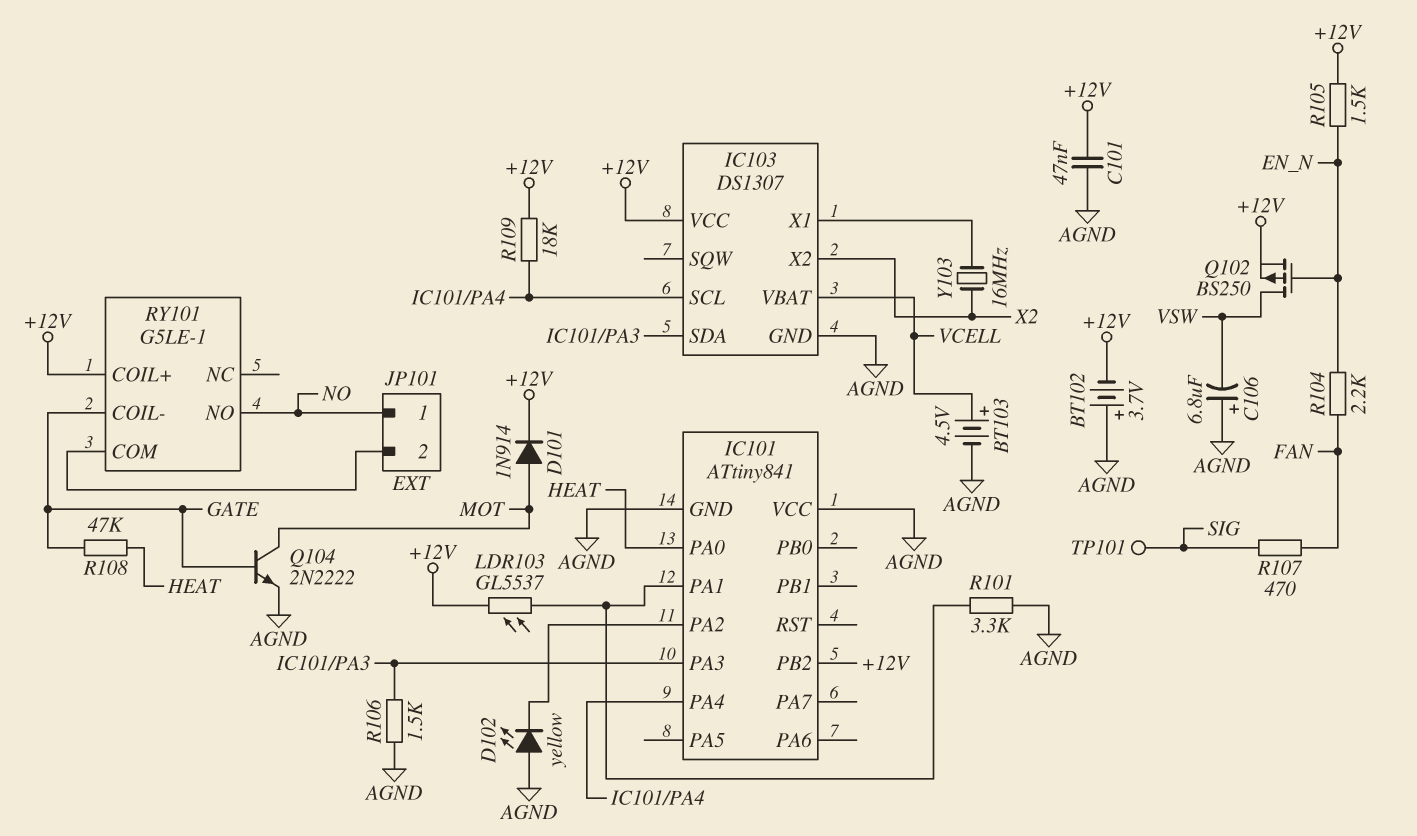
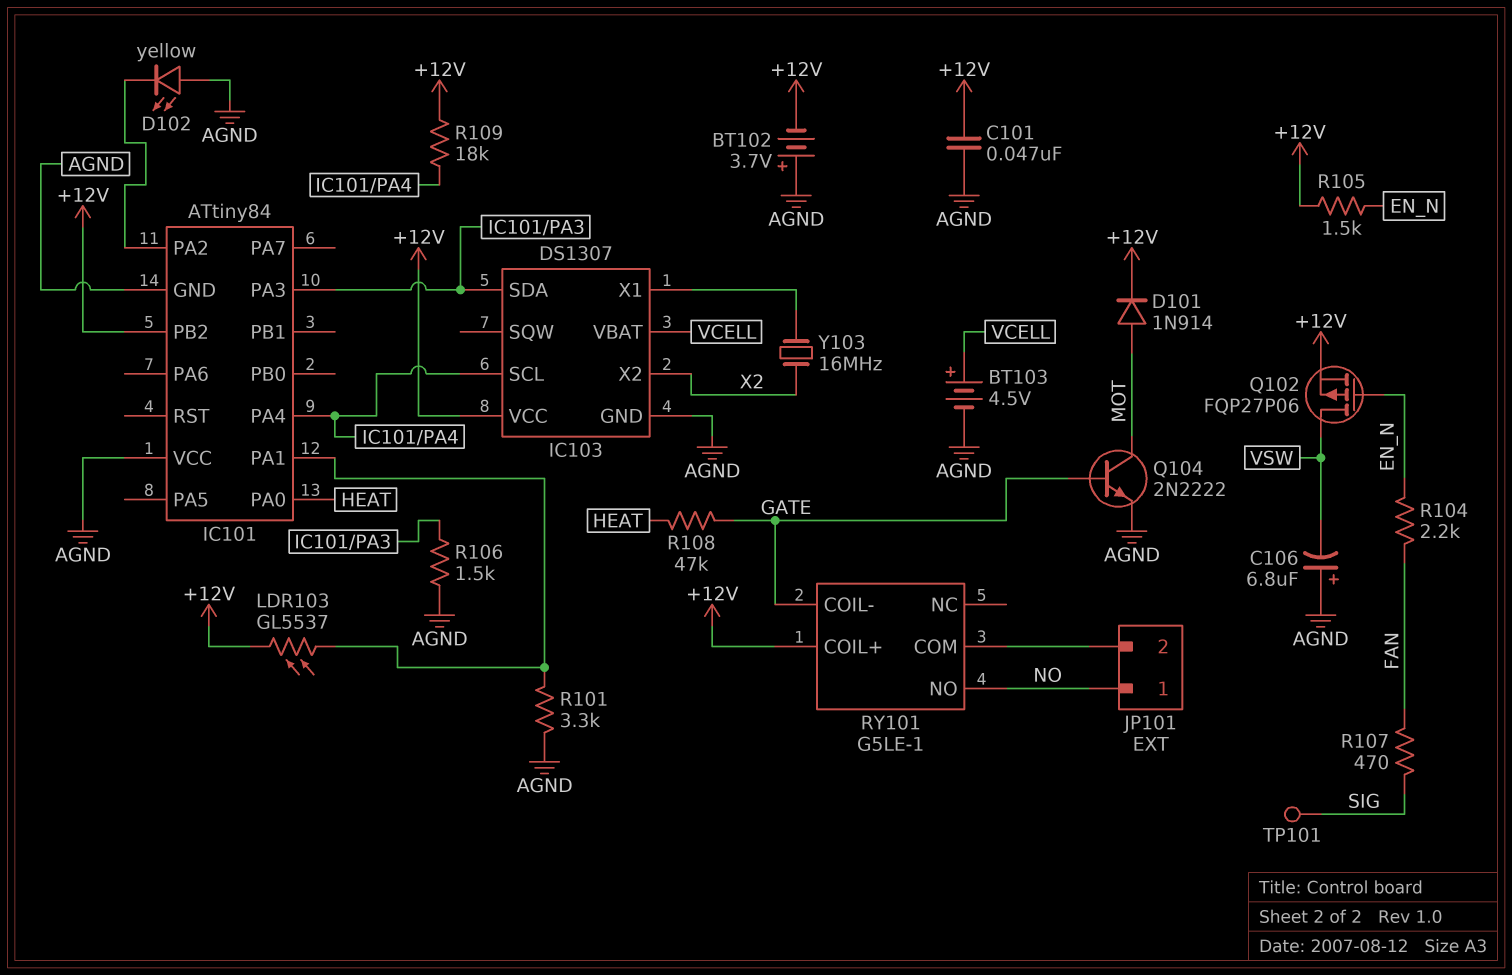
IC101: ATtiny841 -> ATtiny84
Q102: PMOS BS250 (G EN_N, D VSW, S +12V) -> PMOS FQP27P06 (G EN_N, D VSW, S +12V)

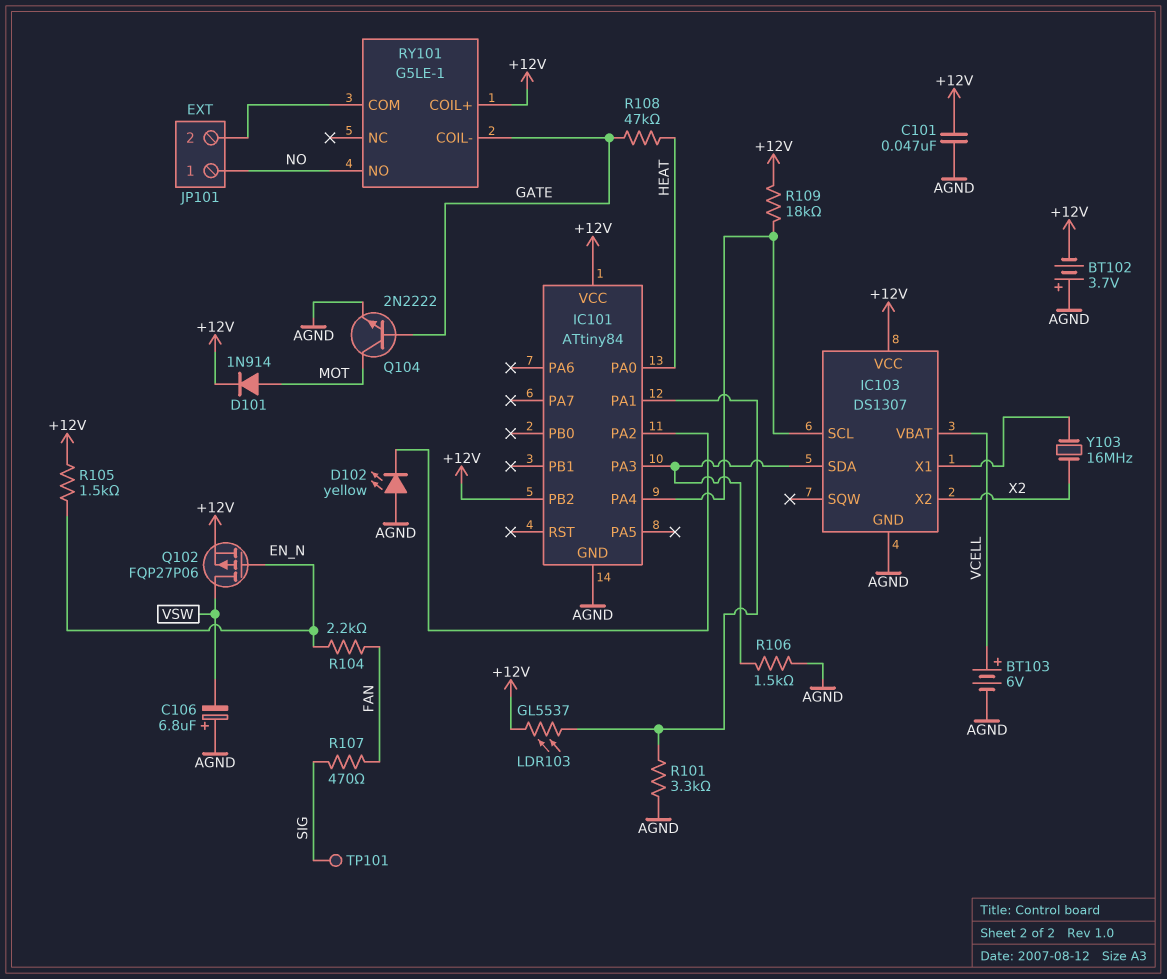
BT103: 4.5V (plus VCELL, minus AGND) -> 6V (plus VCELL, minus AGND)
IC101 pin VCC: AGND -> +12V

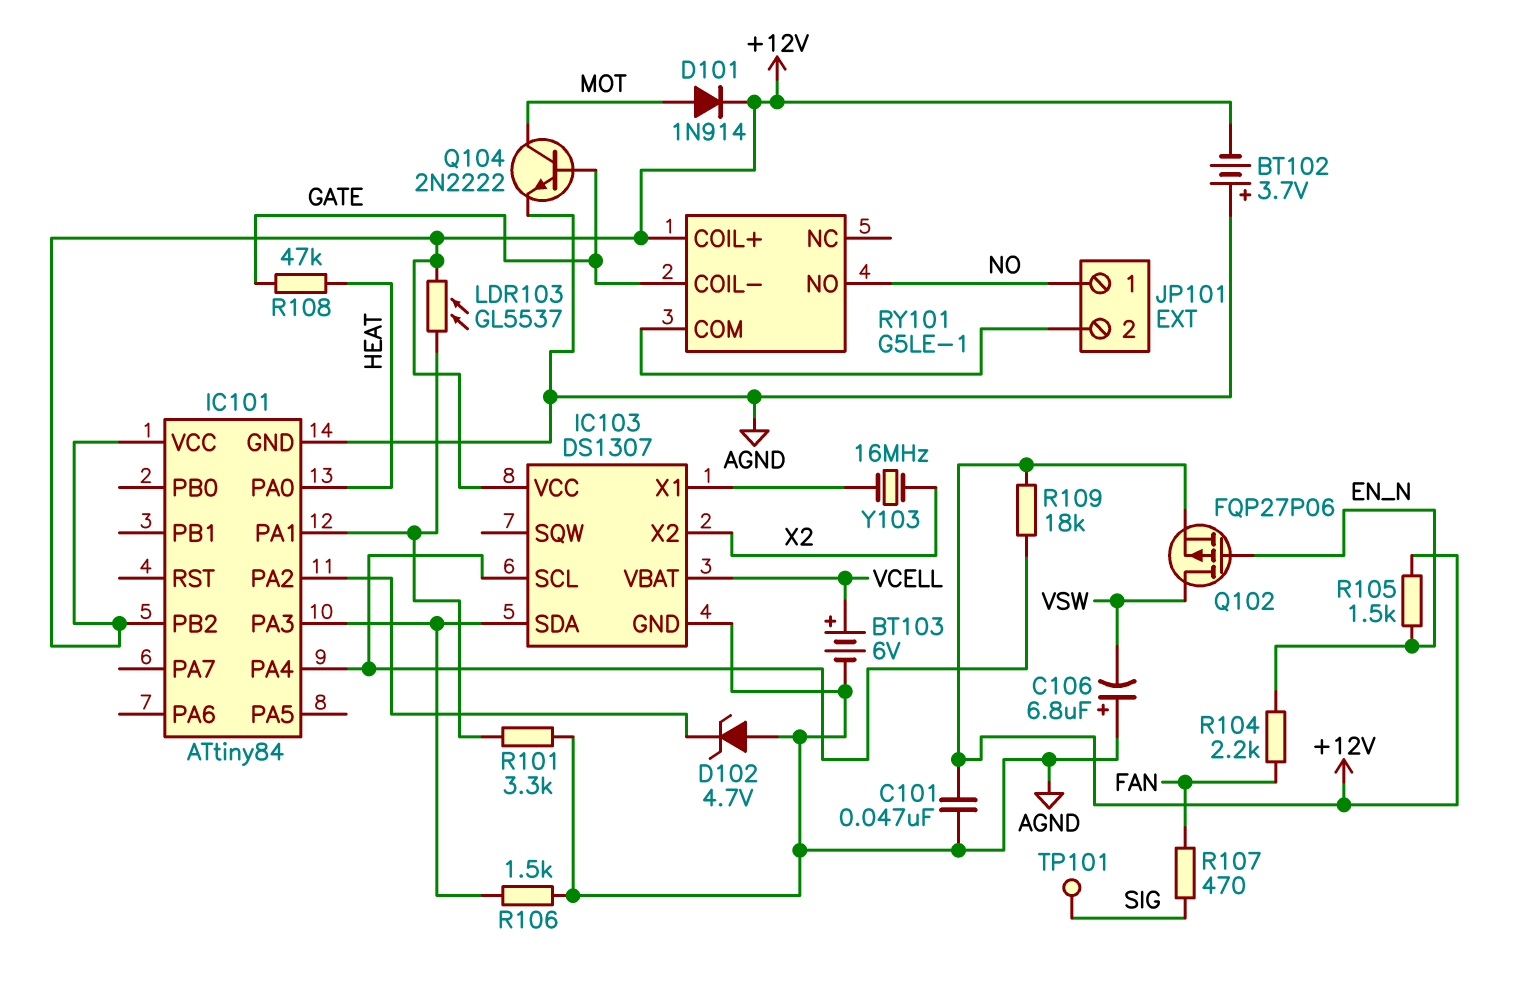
D102: LED yellow (A AGND, K IC101/PA2) -> zener 4.7V (A AGND, K IC101/PA2)

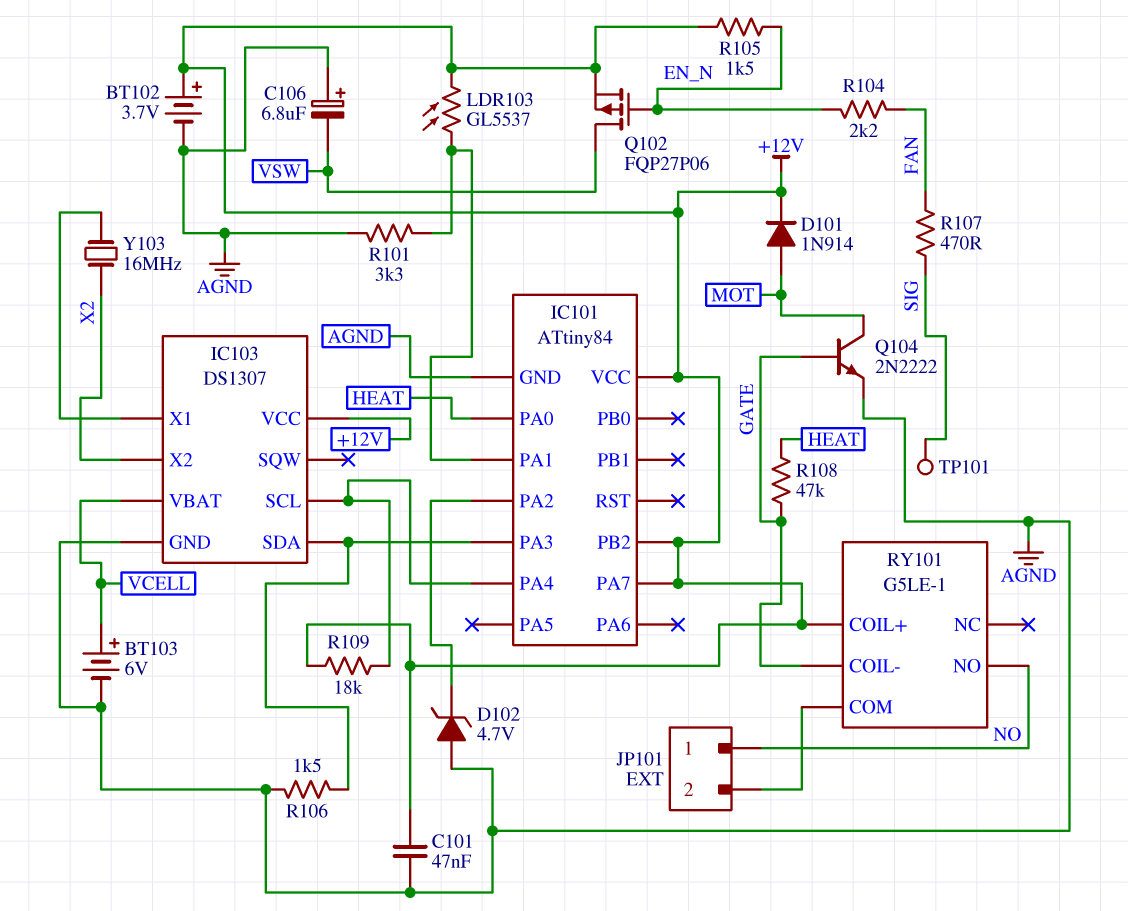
BT102: 3.7V (plus AGND, minus +12V) -> 3.7V (plus +12V, minus AGND)
IC101 pin PA7: none -> +12V

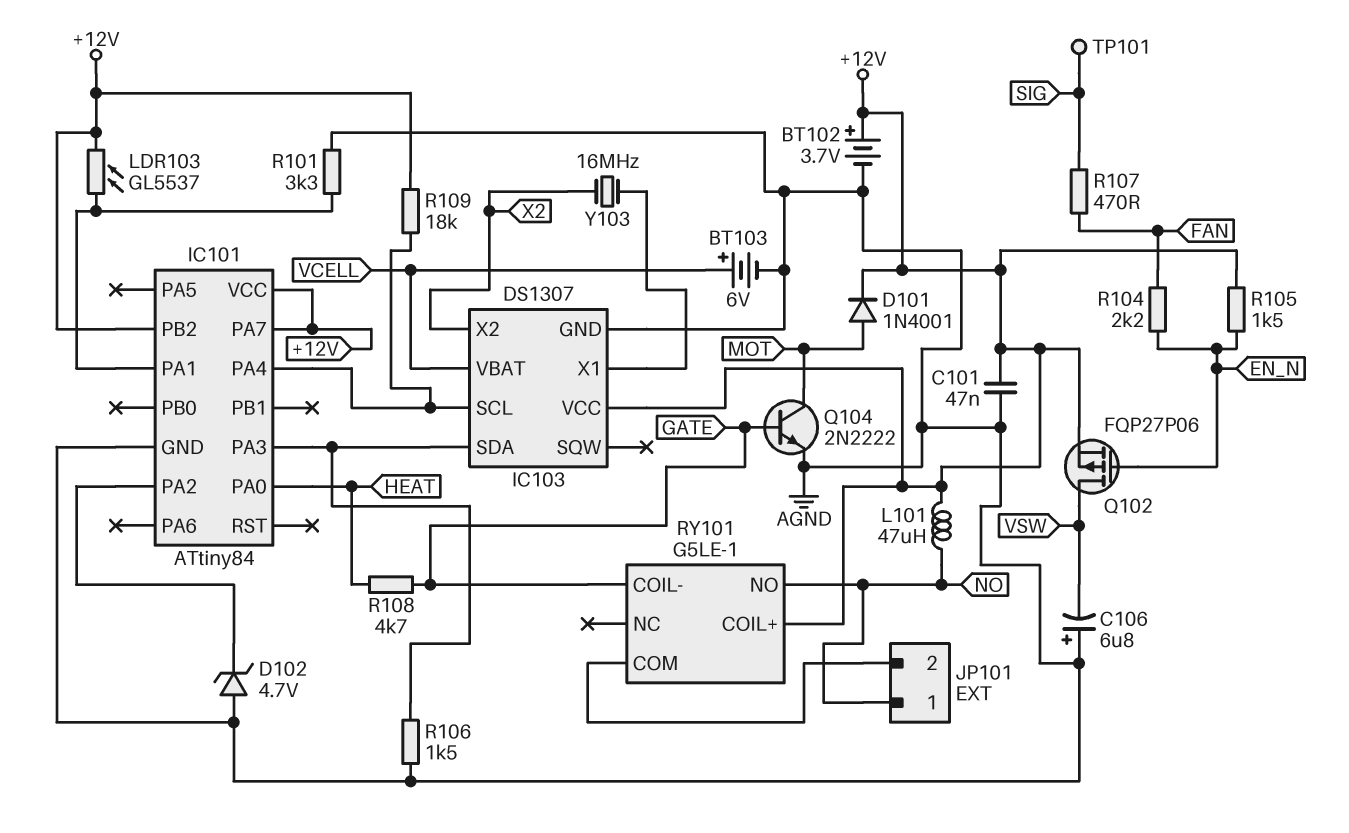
D101: diode 1N914 (A MOT, K +12V) -> diode 1N4001 (A MOT, K +12V)
L101: none -> 47uH (+12V, NO)
R108: 47k (GATE, HEAT) -> 4.7k (GATE, HEAT)

